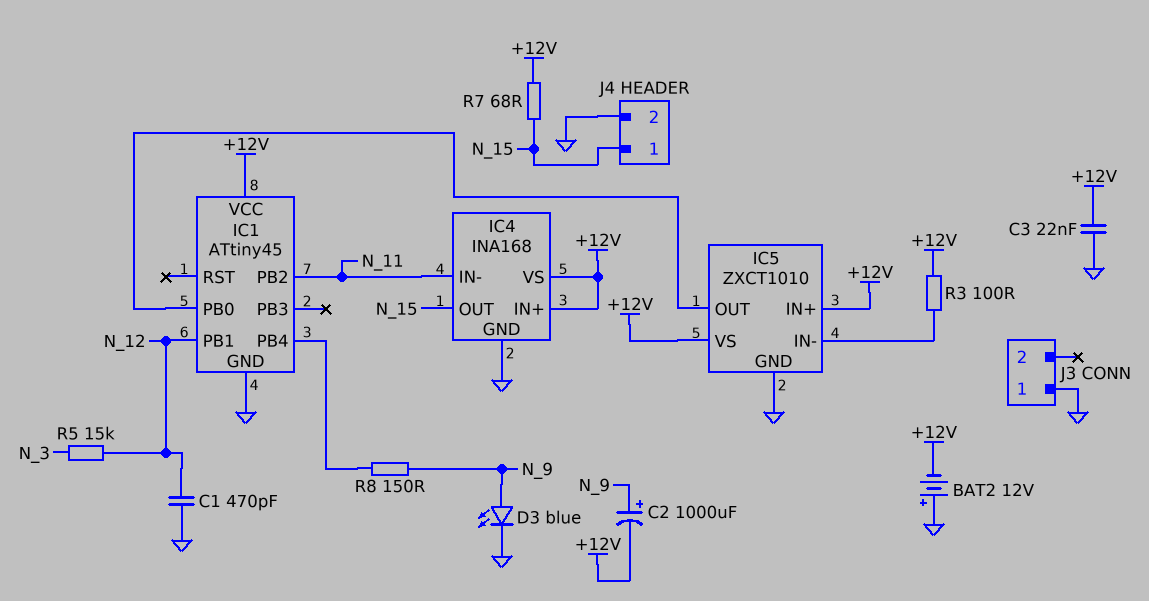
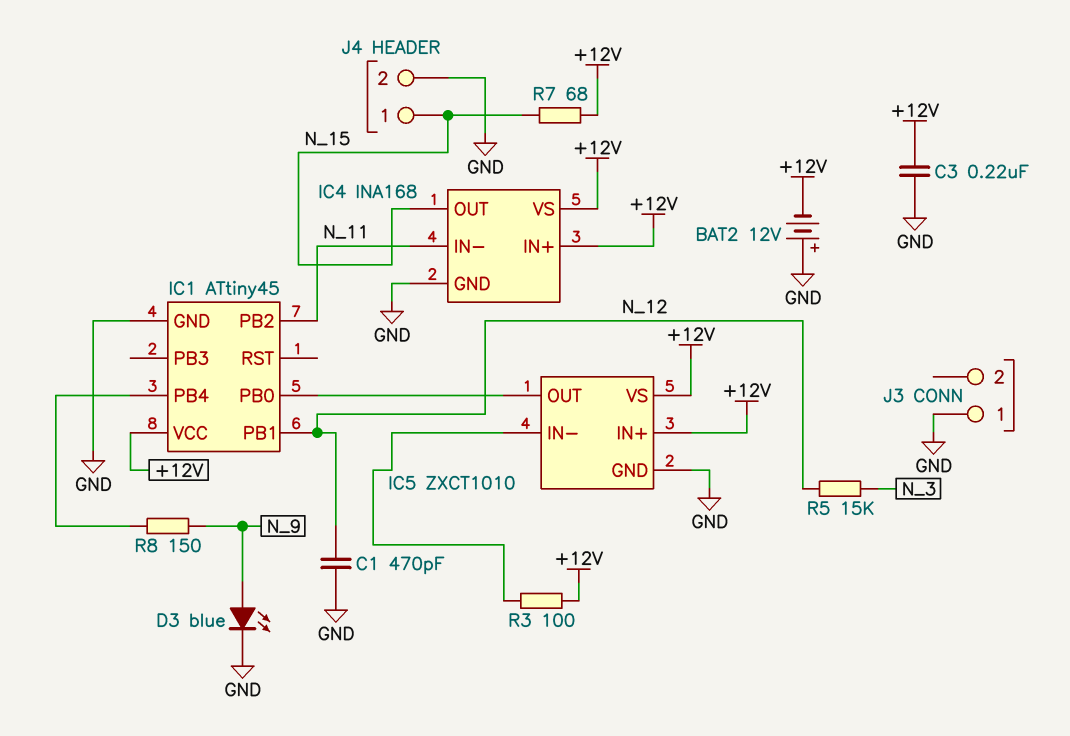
C2: 1000uF (plus N_9, minus +12V) -> none
C3: 22nF (+12V, GND) -> 220nF (+12V, GND)

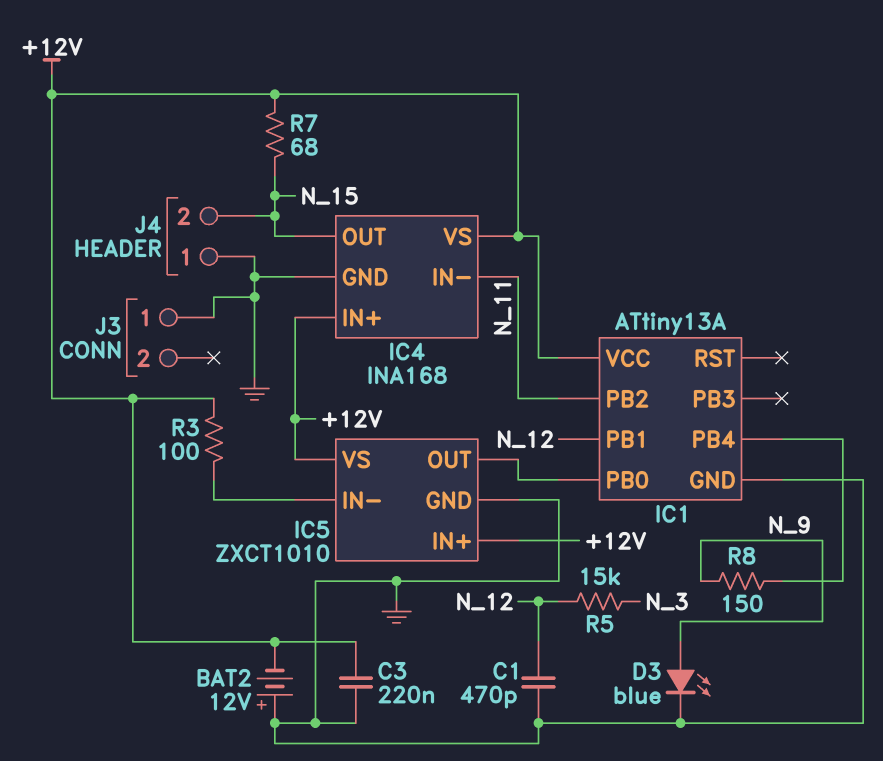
IC1: ATtiny45 -> ATtiny13A
J4 pin 1: N_15 -> GND
J4 pin 2: GND -> N_15

